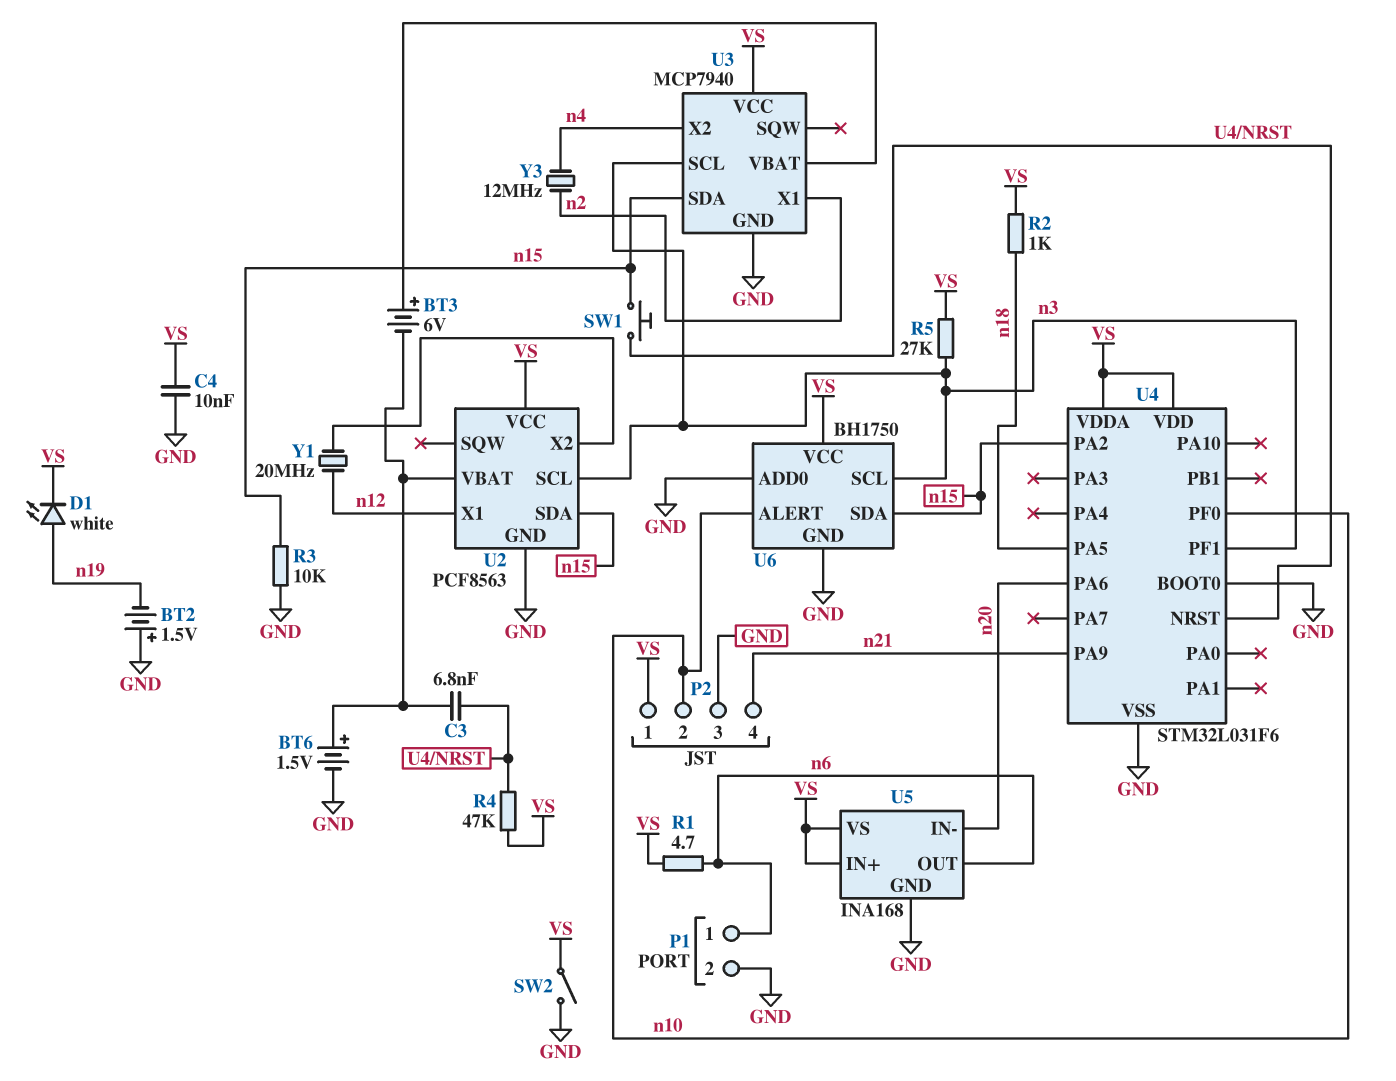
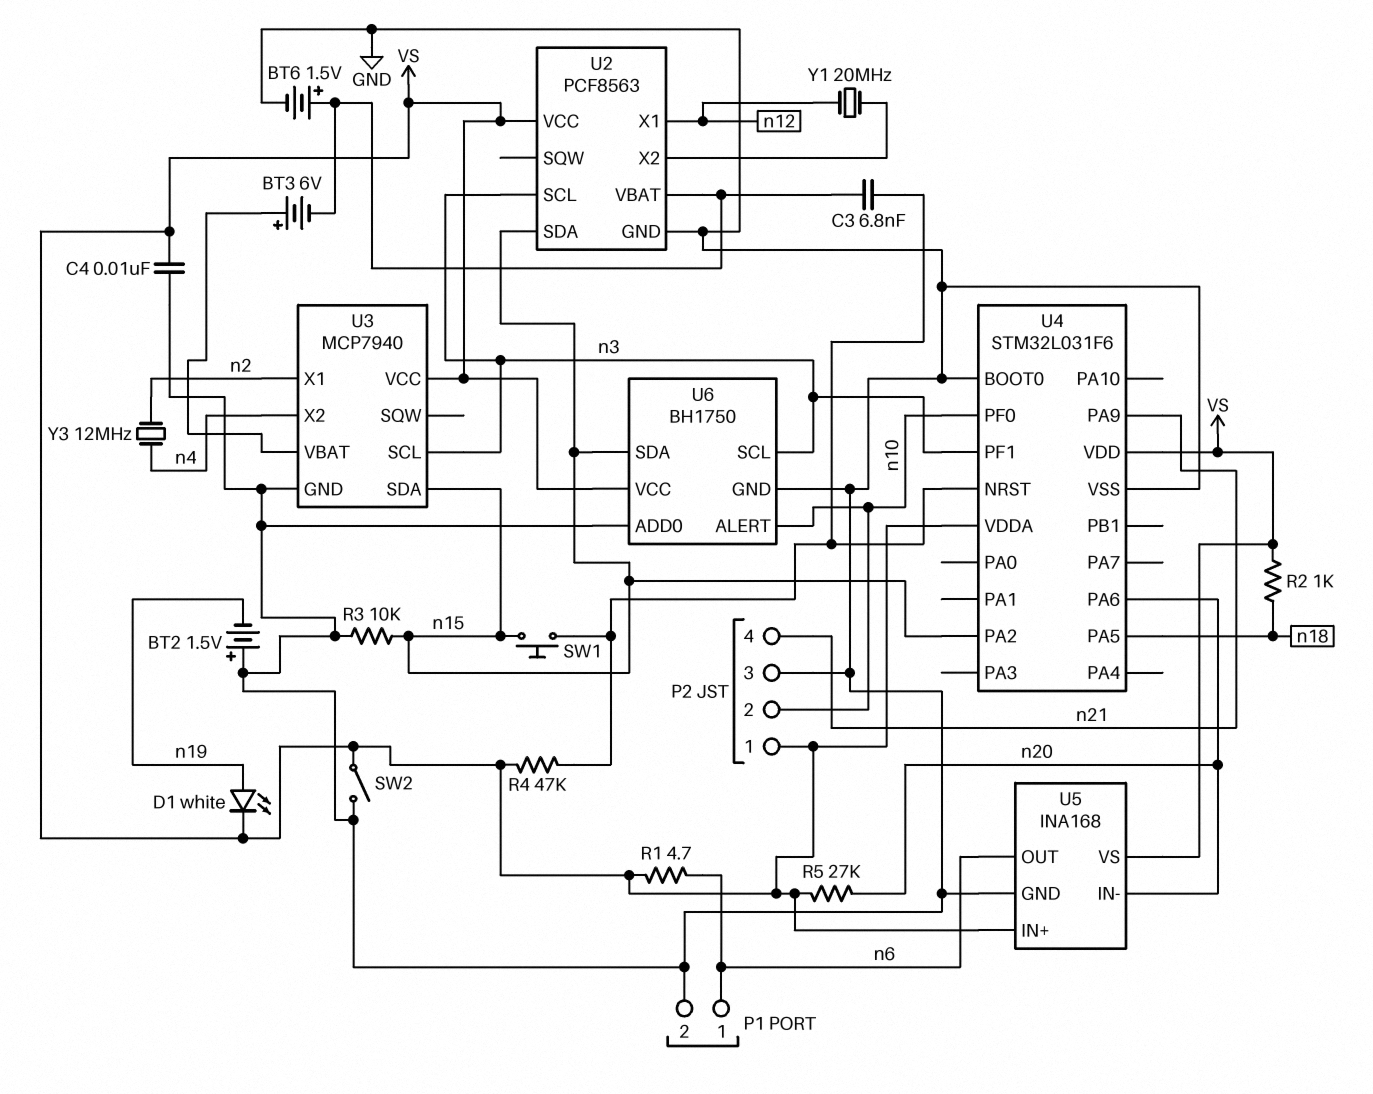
R5: 27k (VS, n3) -> 27k (VS, n20)

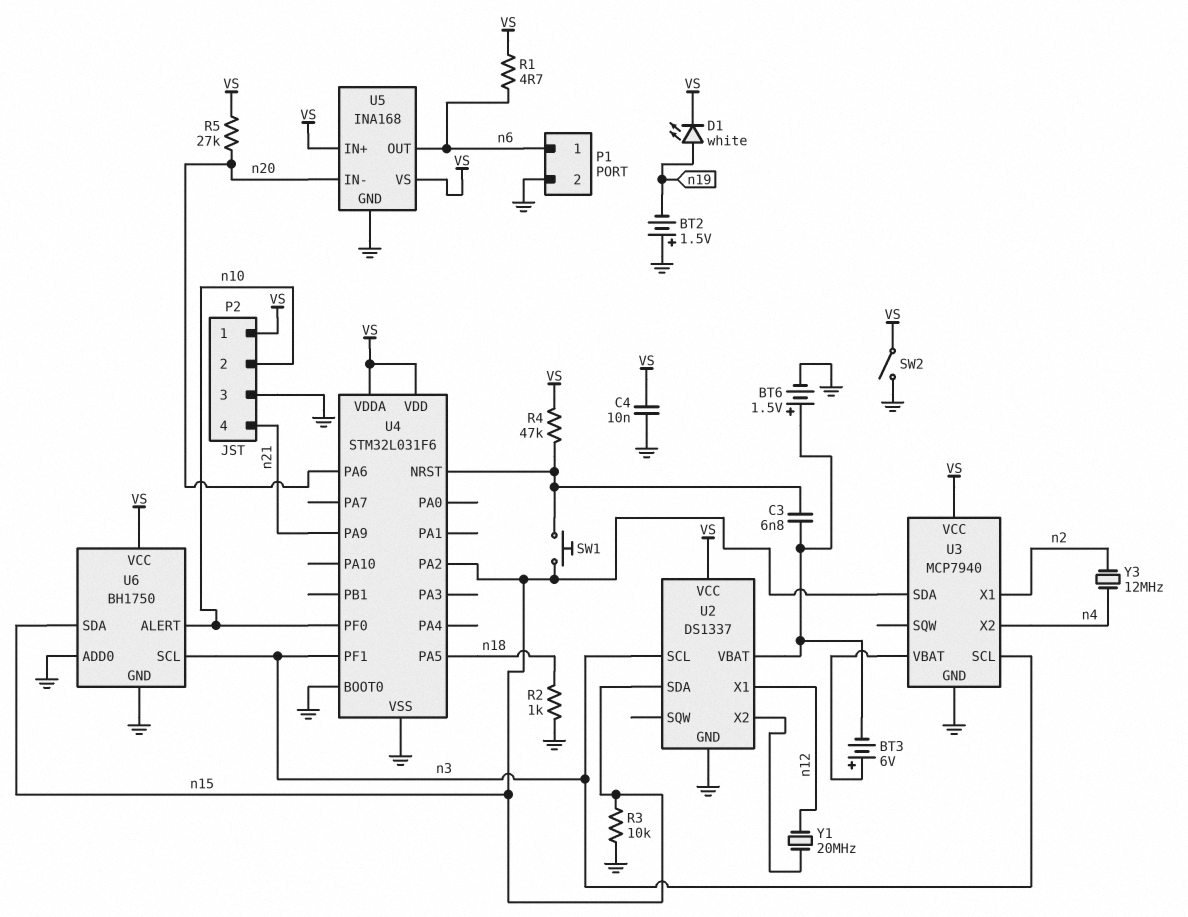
R2: 1k (VS, n18) -> 1k (GND, n18)
U2: PCF8563 -> DS1337

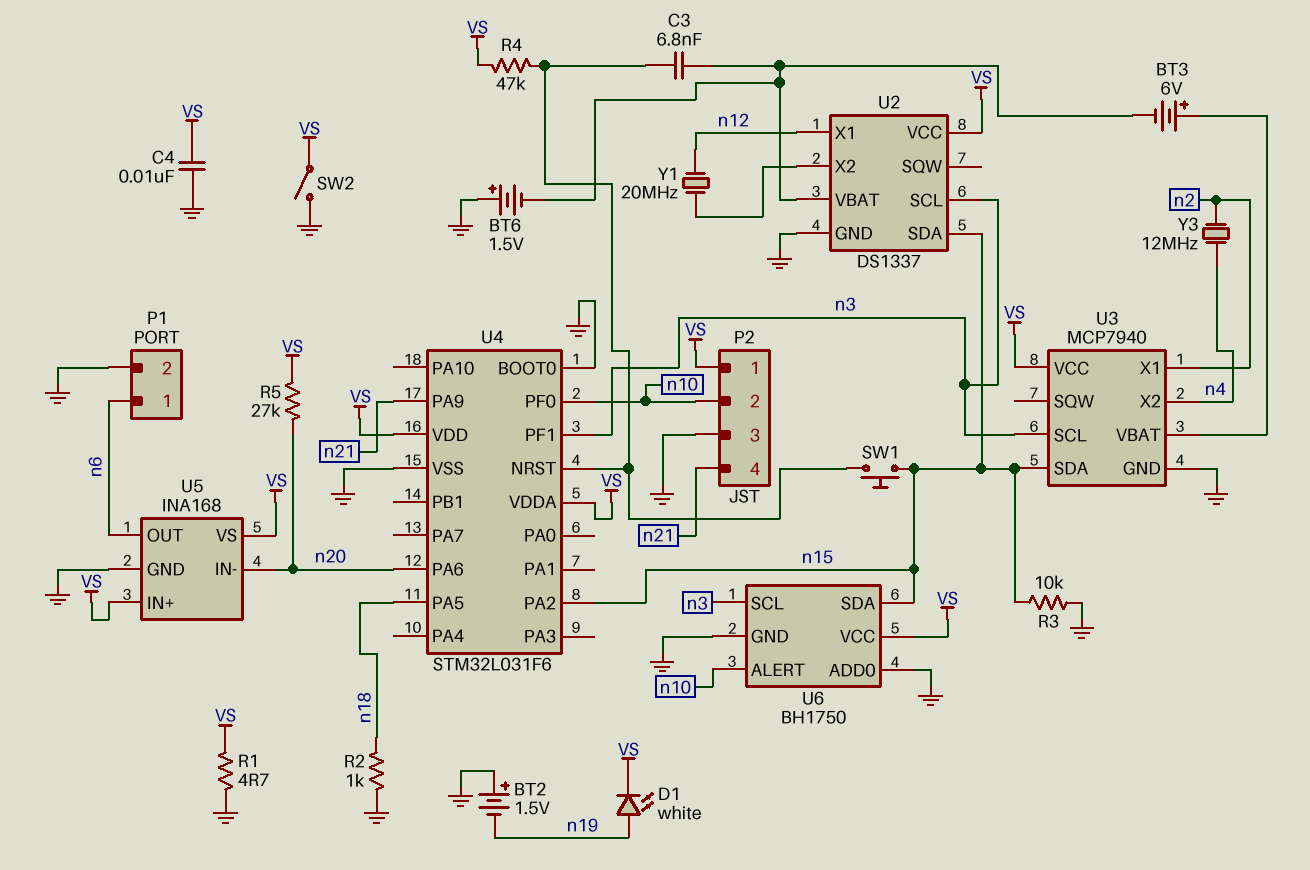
BT6: 1.5V (plus U2/VBAT, minus GND) -> 1.5V (plus GND, minus U2/VBAT)
R1: 4.7 (VS, n6) -> 4.7 (GND, VS)

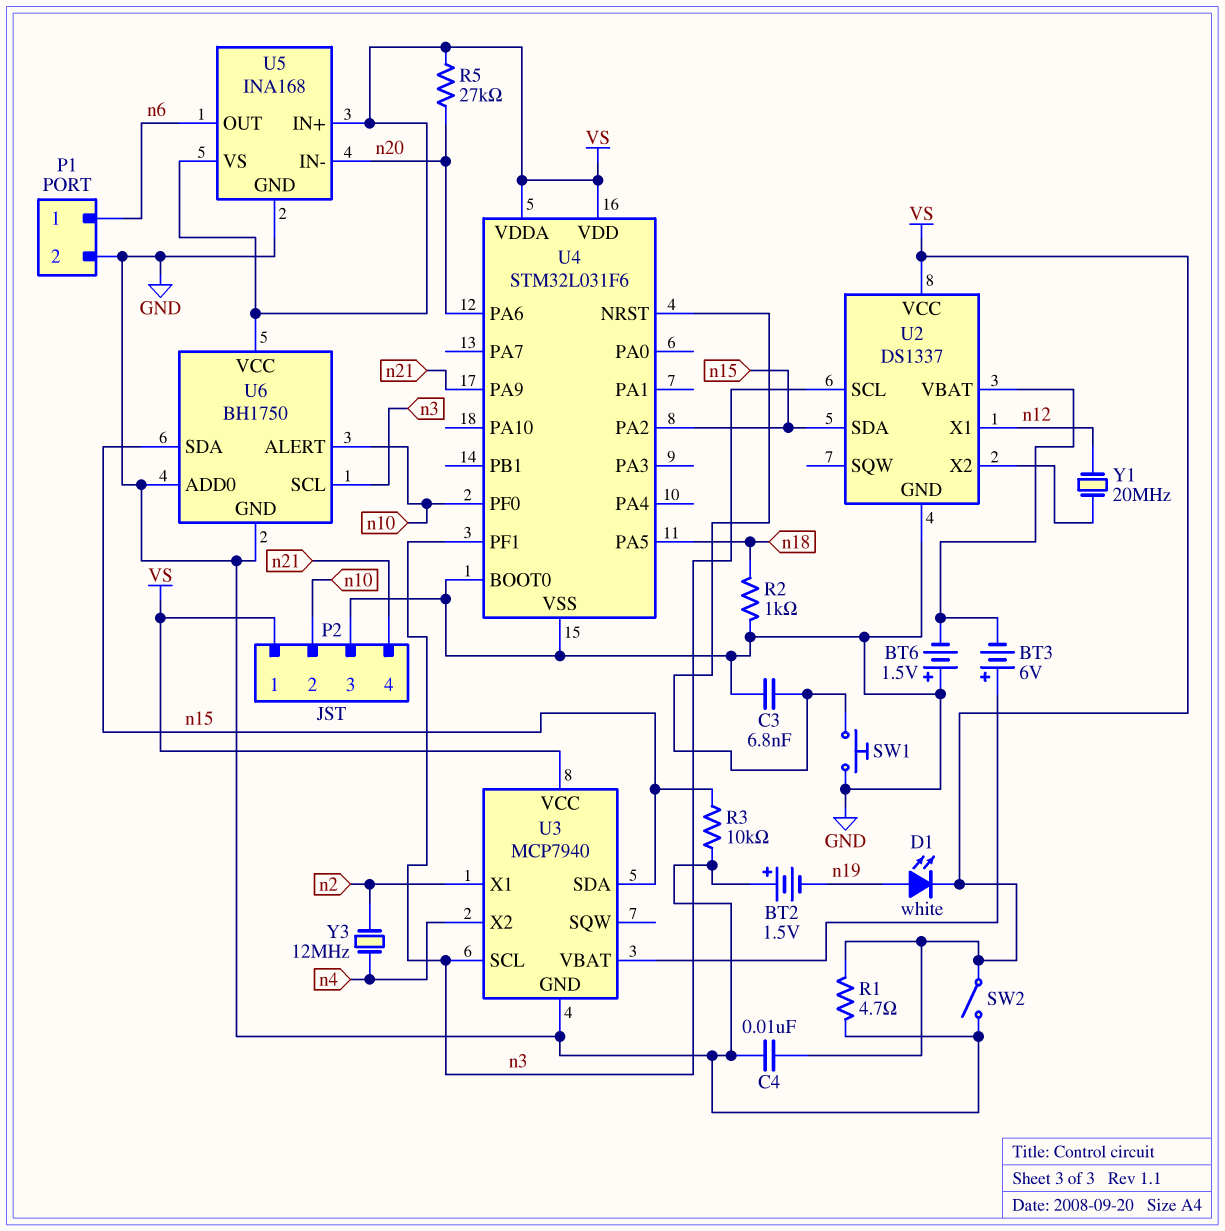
C3: 6.8nF (U2/VBAT, U4/NRST) -> 6.8nF (GND, U4/NRST)
R4: 47k (U4/NRST, VS) -> none
SW1: button (U4/NRST, n15) -> button (GND, U4/NRST)

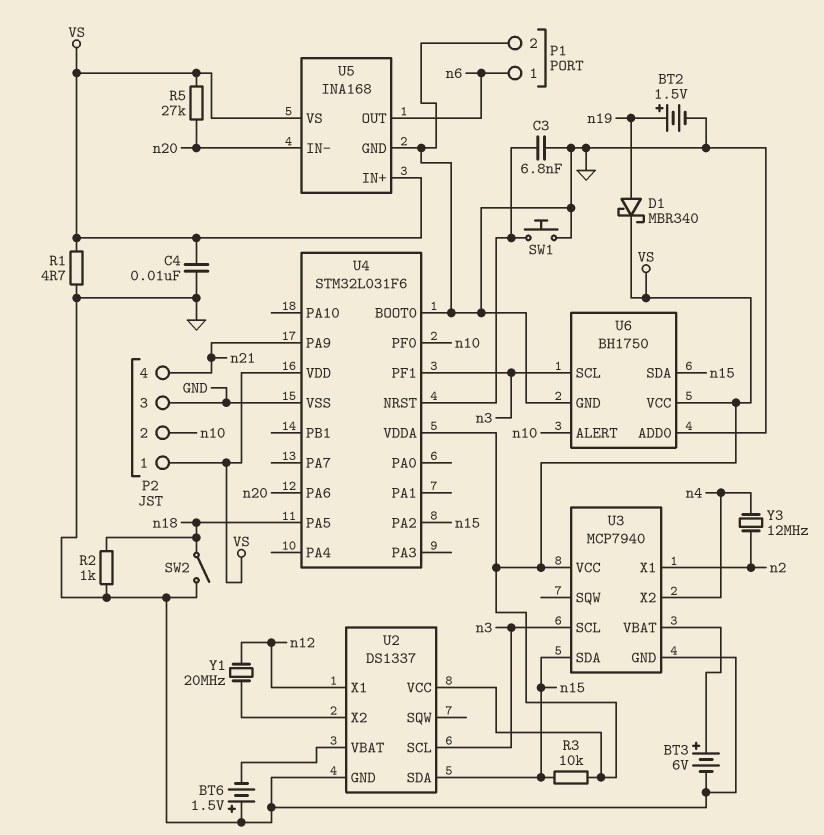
BT2: 1.5V (plus GND, minus n19) -> 1.5V (plus n19, minus GND)
BT3: 6V (plus U3/VBAT, minus U2/VBAT) -> 6V (plus U3/VBAT, minus GND)
D1: LED white (A n19, K VS) -> schottky MBR340 (A n19, K VS)
R3: 10k (GND, n15) -> 10k (VS, n15)
SW2: switch (GND, VS) -> switch (GND, n18)

